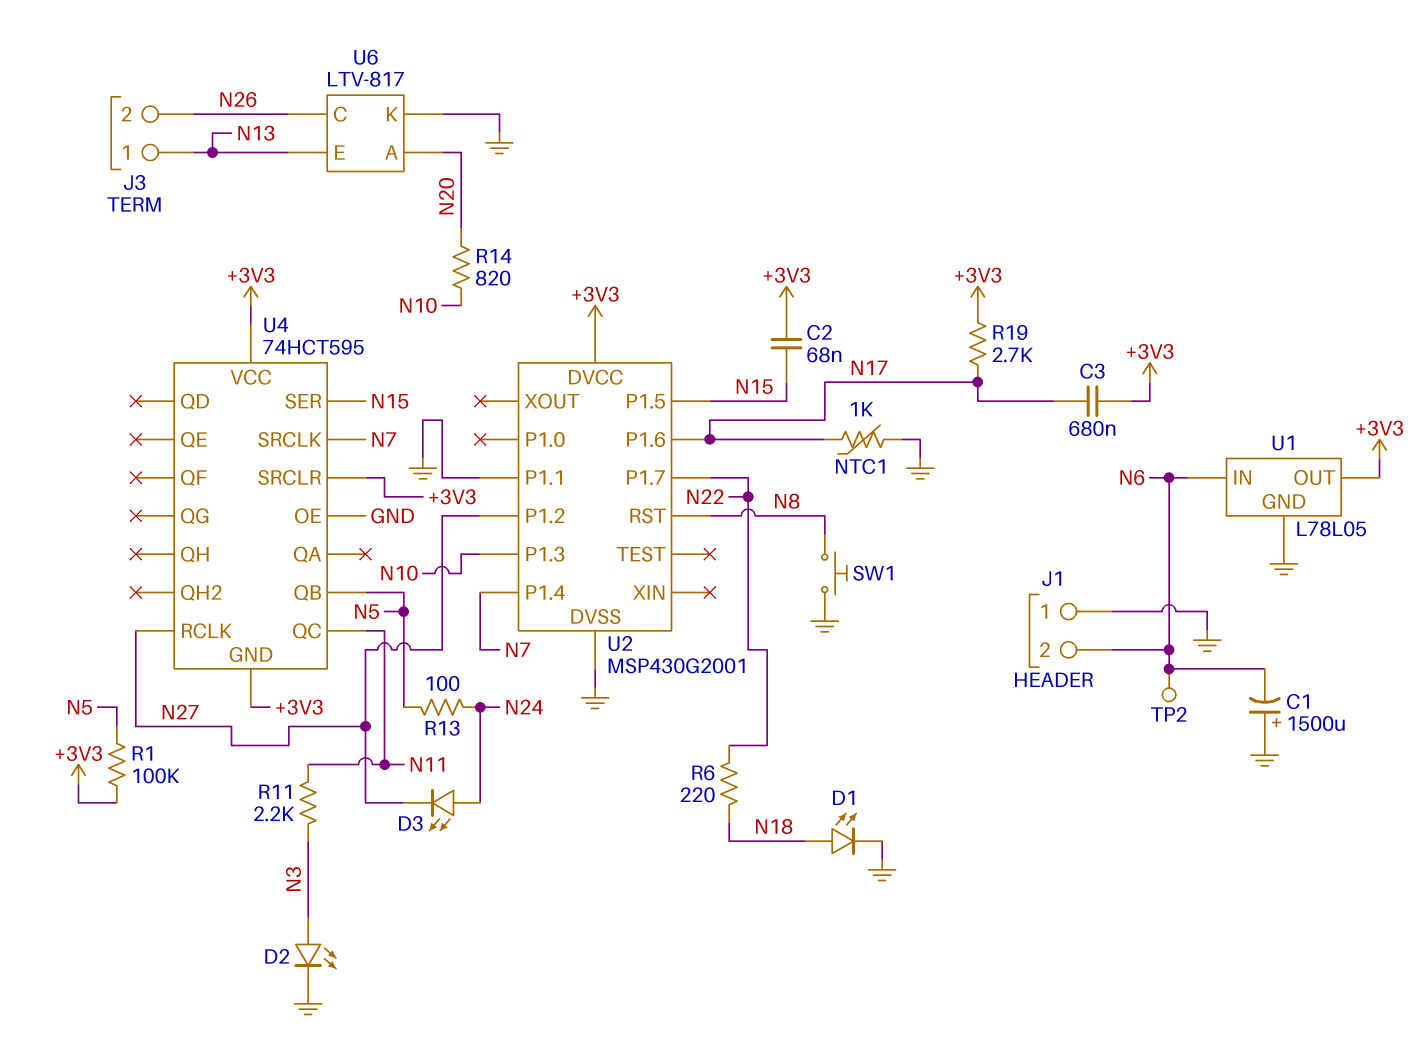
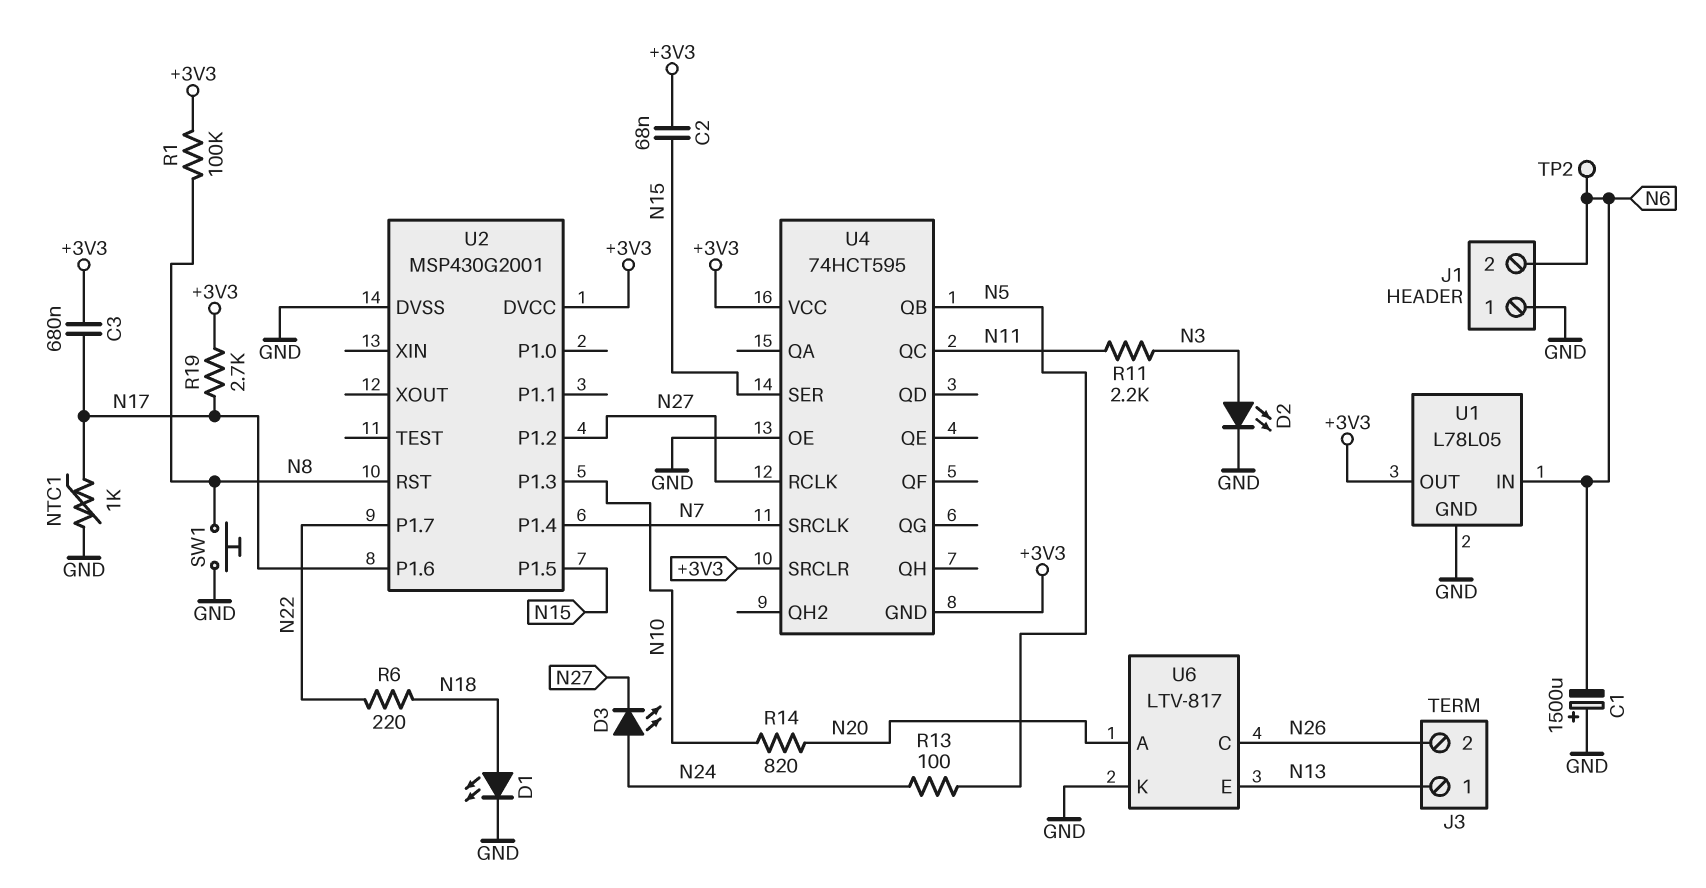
R1: 100k (+3V3, N5) -> 100k (+3V3, N8)
U2 pin P1.1: GND -> none

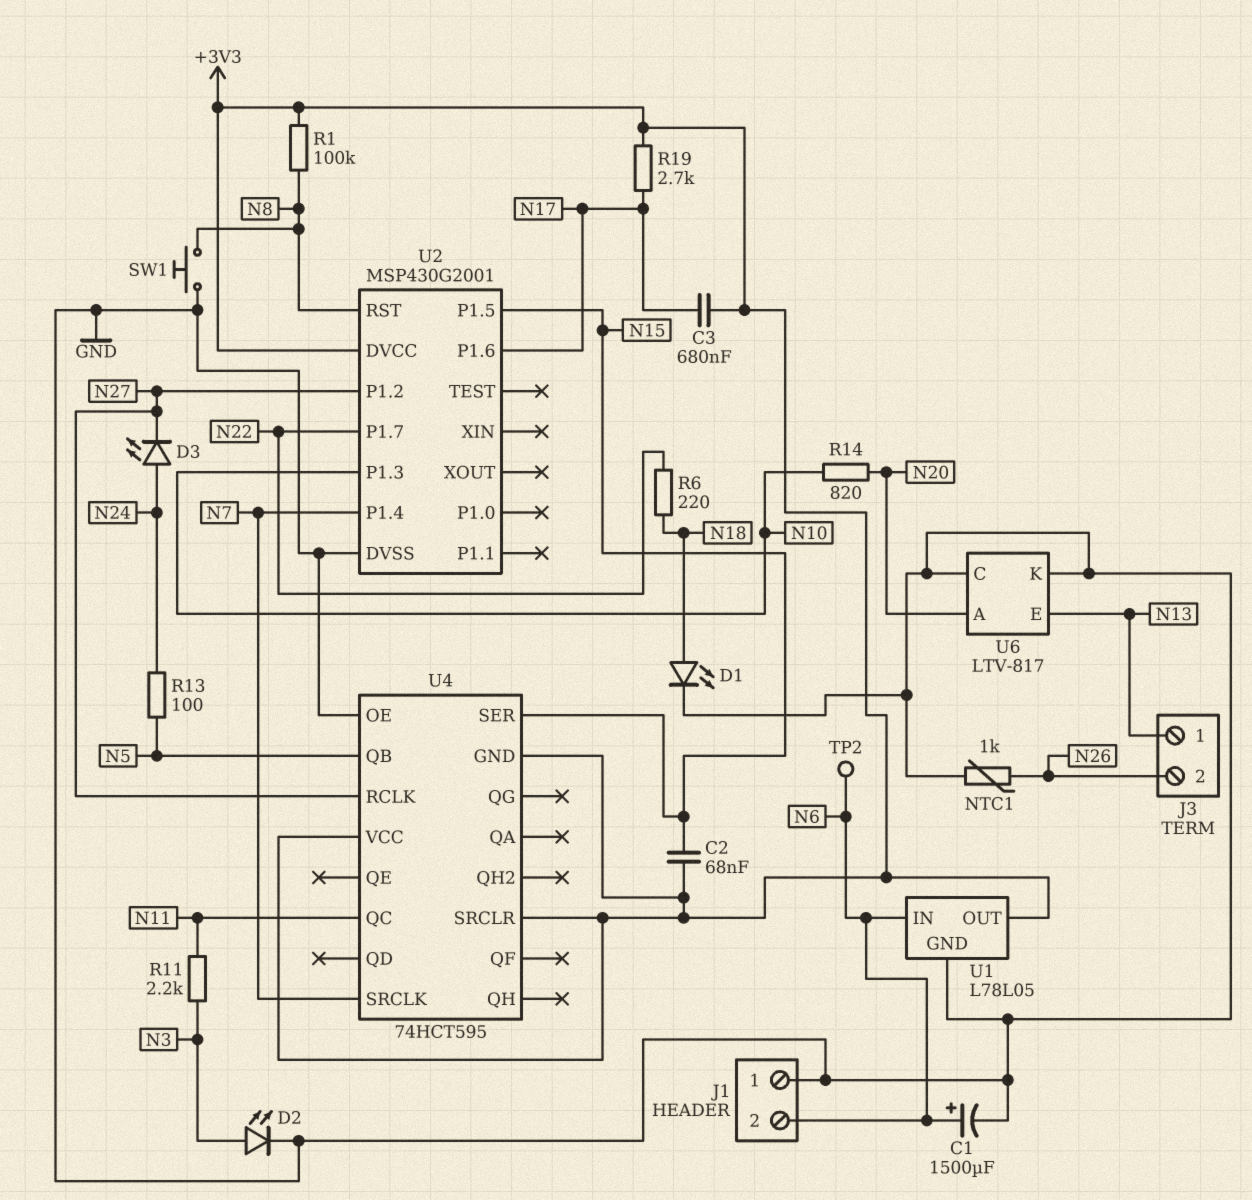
C1: 1500uF (plus GND, minus N6) -> 1500uF (plus N6, minus GND)
NTC1: 1k (GND, N17) -> 1k (GND, N26)
U6 pin C: N26 -> GND

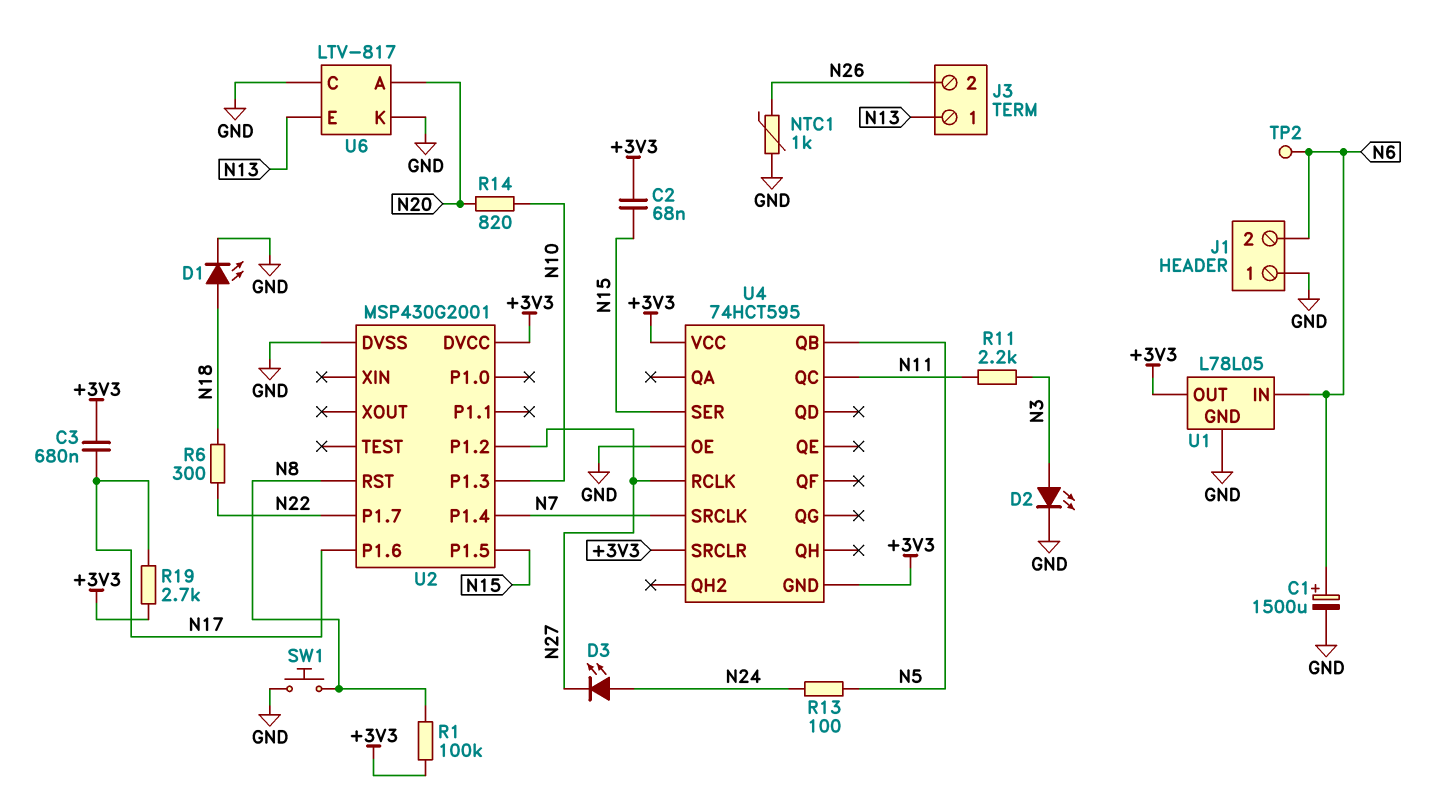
R6: 220 (N18, N22) -> 300 (N18, N22)

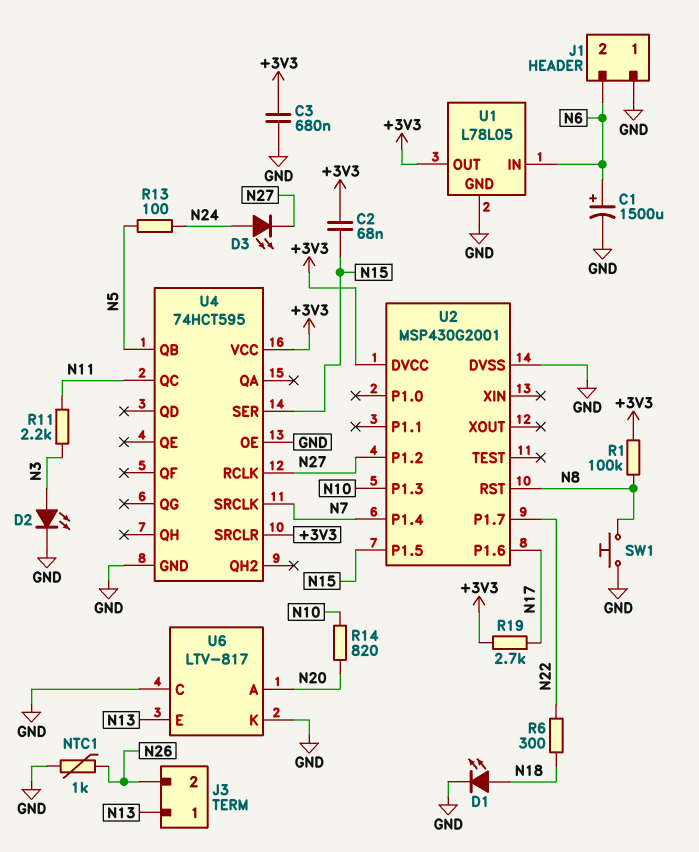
C3: 680nF (+3V3, N17) -> 680nF (+3V3, GND)
TP2: test point (N6) -> none
U4 pin GND: +3V3 -> GND

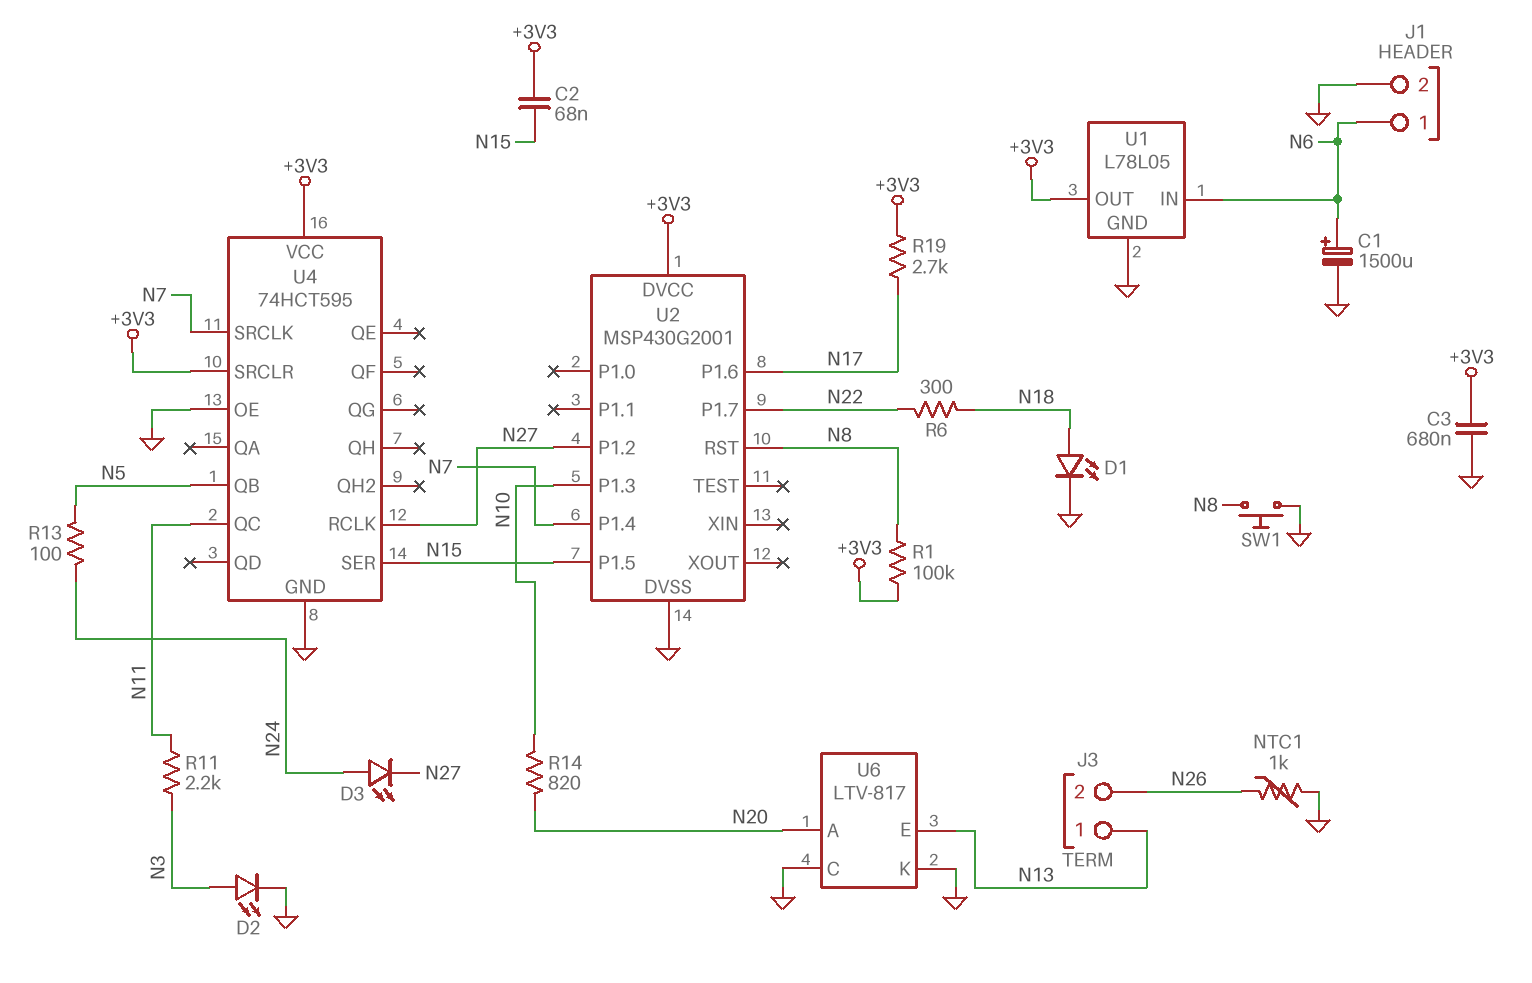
J1 pin 1: GND -> N6
J1 pin 2: N6 -> GND

